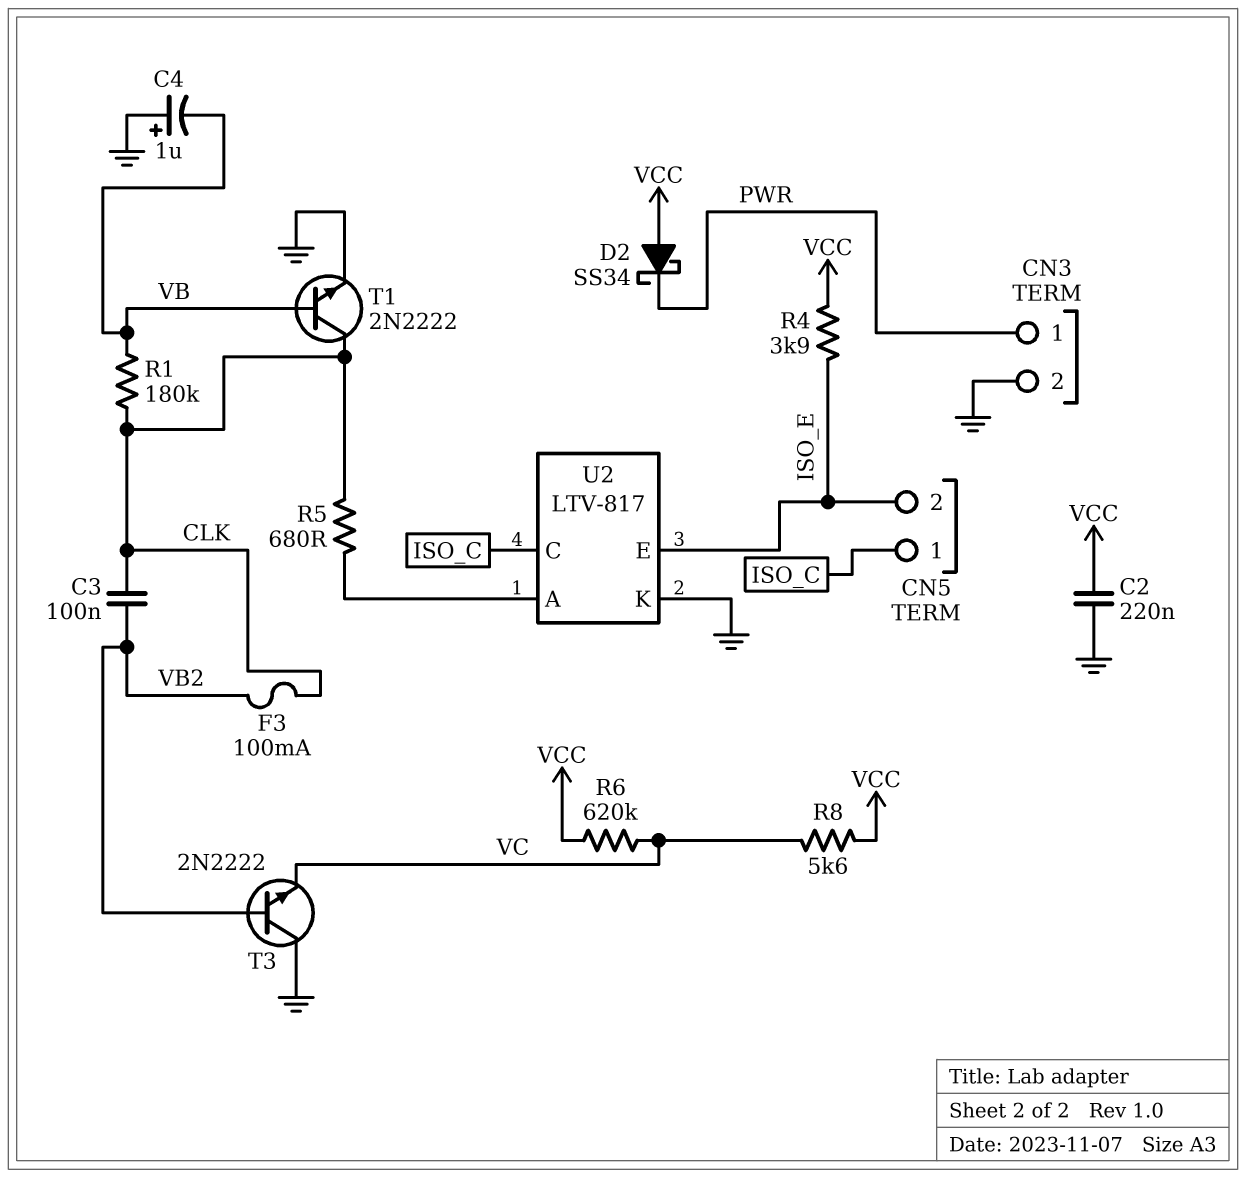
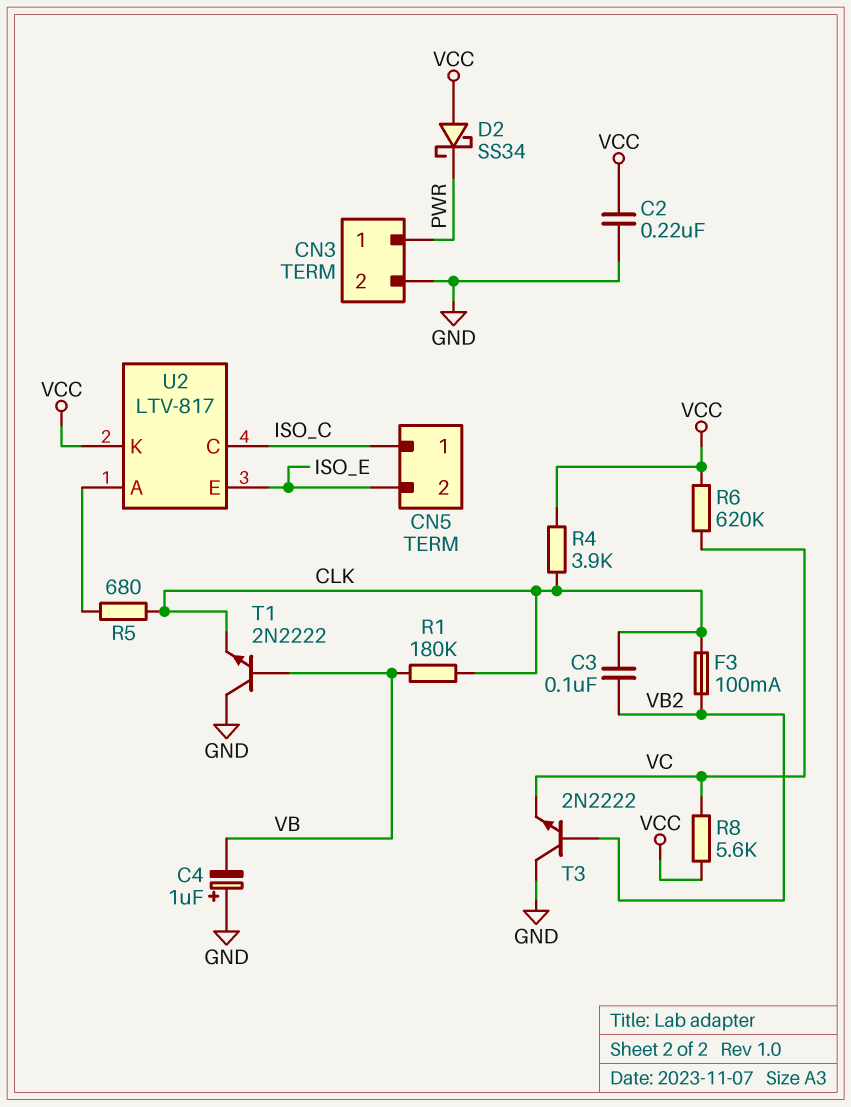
R4: 3.9k (ISO_E, VCC) -> 3.9k (CLK, VCC)
T1: NPN 2N2222 (B VB, C CLK, E GND) -> NPN 2N2222 (B VB, C GND, E CLK)
U2 pin K: GND -> VCC

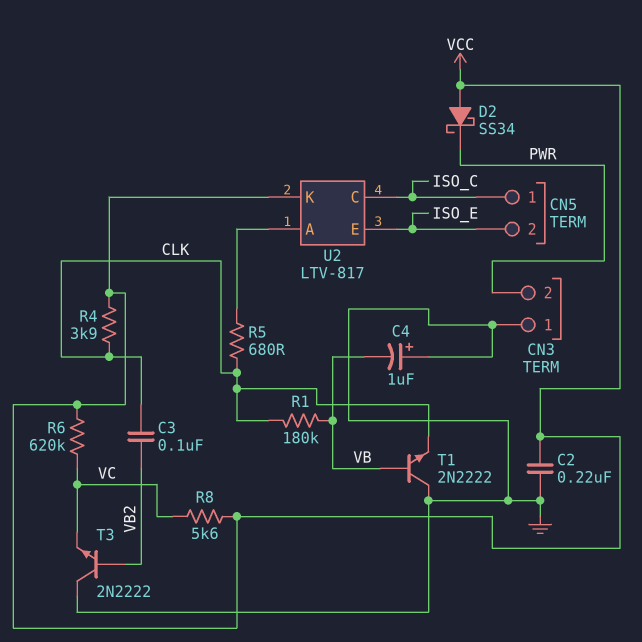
CN3 pin 1: PWR -> GND
CN3 pin 2: GND -> PWR
F3: 100mA (CLK, VB2) -> none

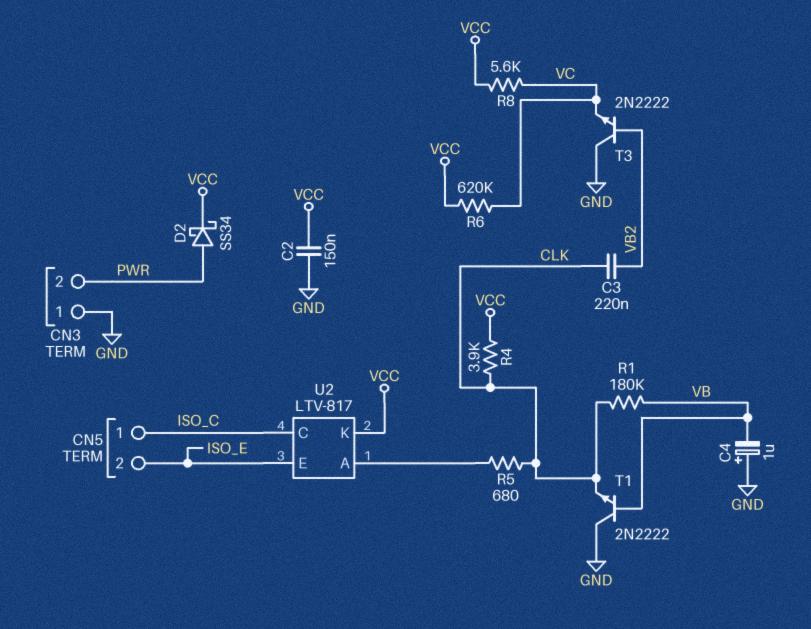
C2: 220nF (GND, VCC) -> 150nF (GND, VCC)
C3: 100nF (CLK, VB2) -> 220nF (CLK, VB2)
D2: schottky SS34 (A VCC, K PWR) -> schottky SS34 (A PWR, K VCC)

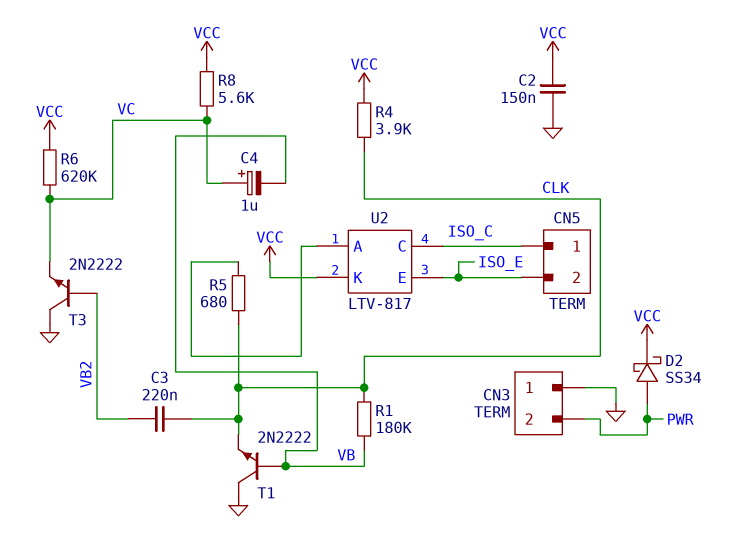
C4: 1uF (plus GND, minus VB) -> 1uF (plus VC, minus VB)

